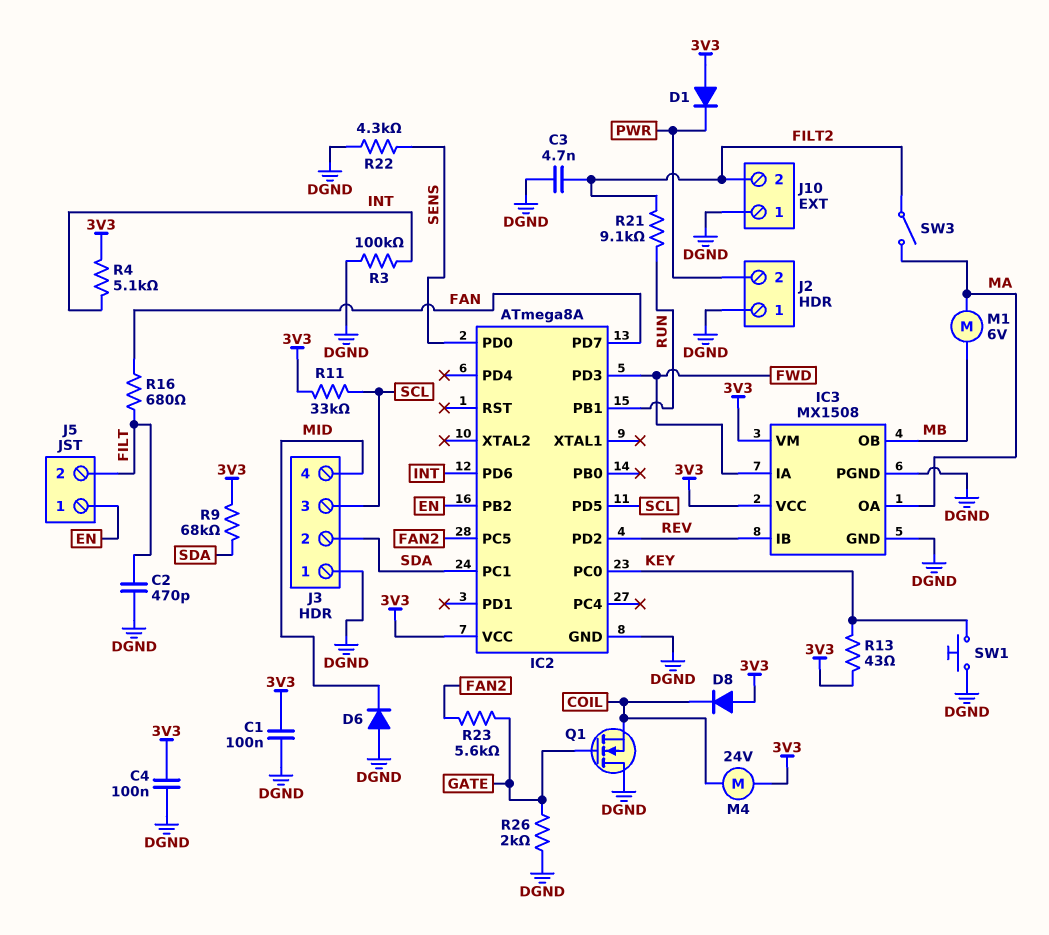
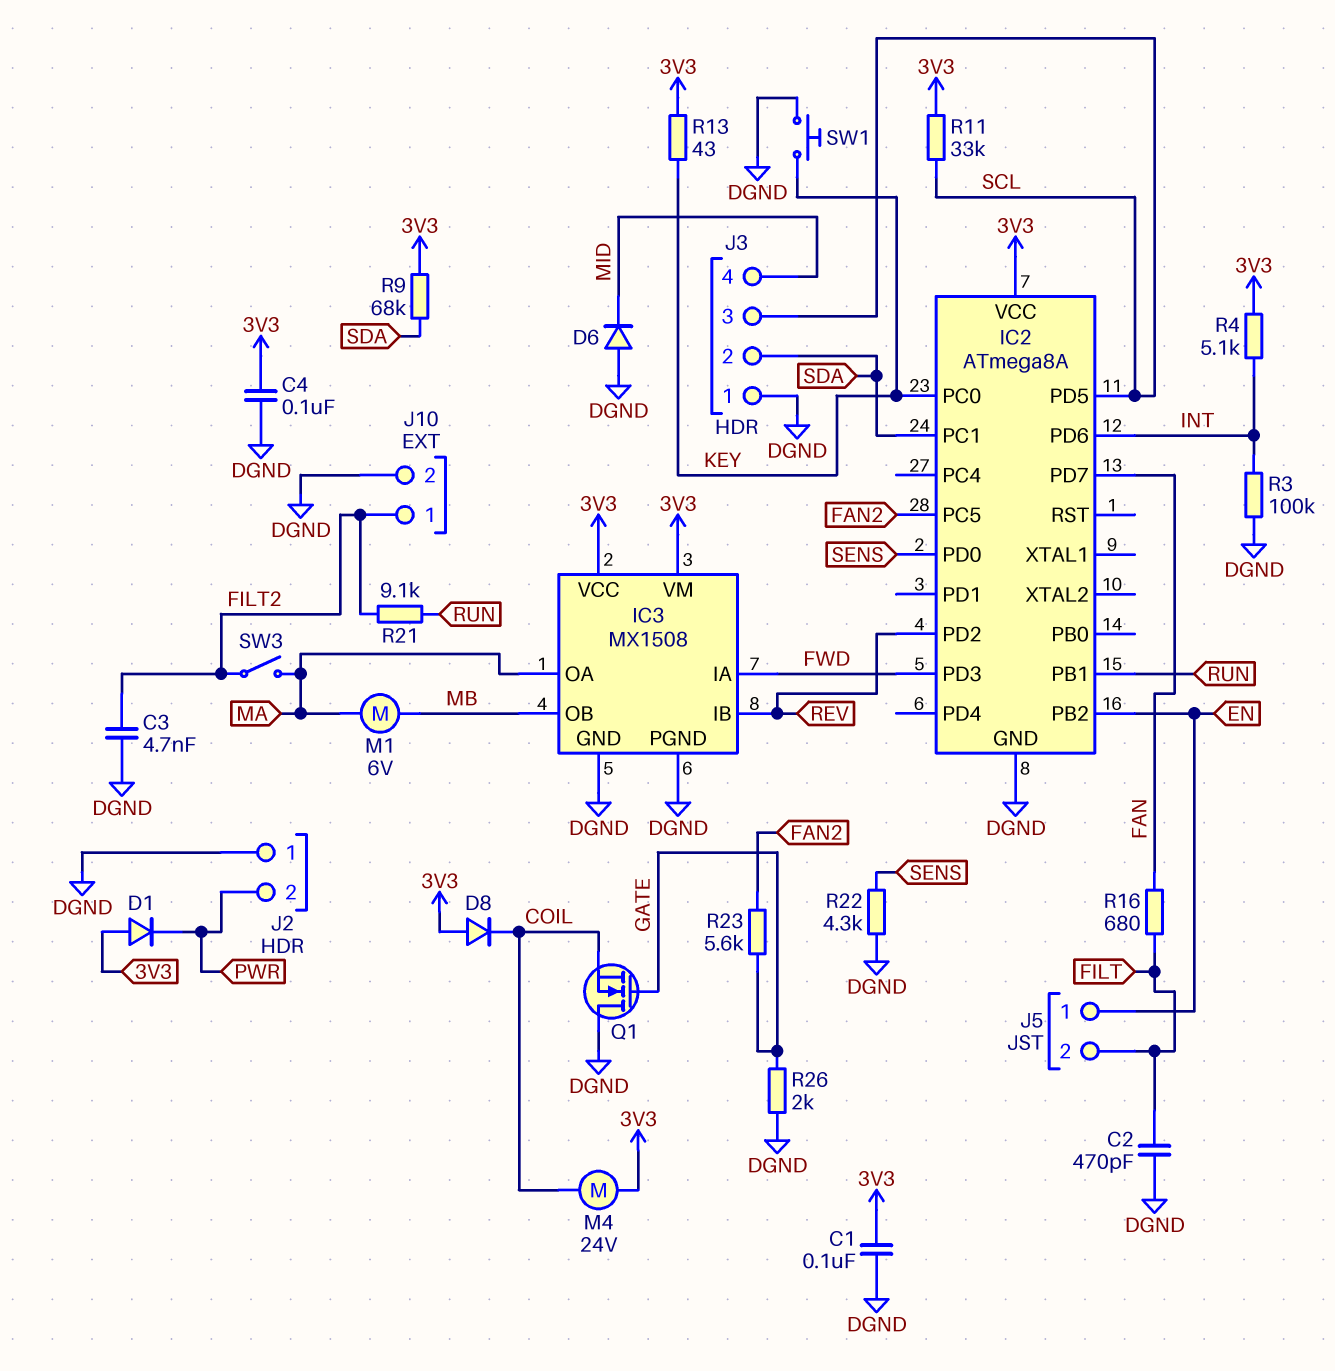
J10 pin 1: DGND -> FILT2
J10 pin 2: FILT2 -> DGND

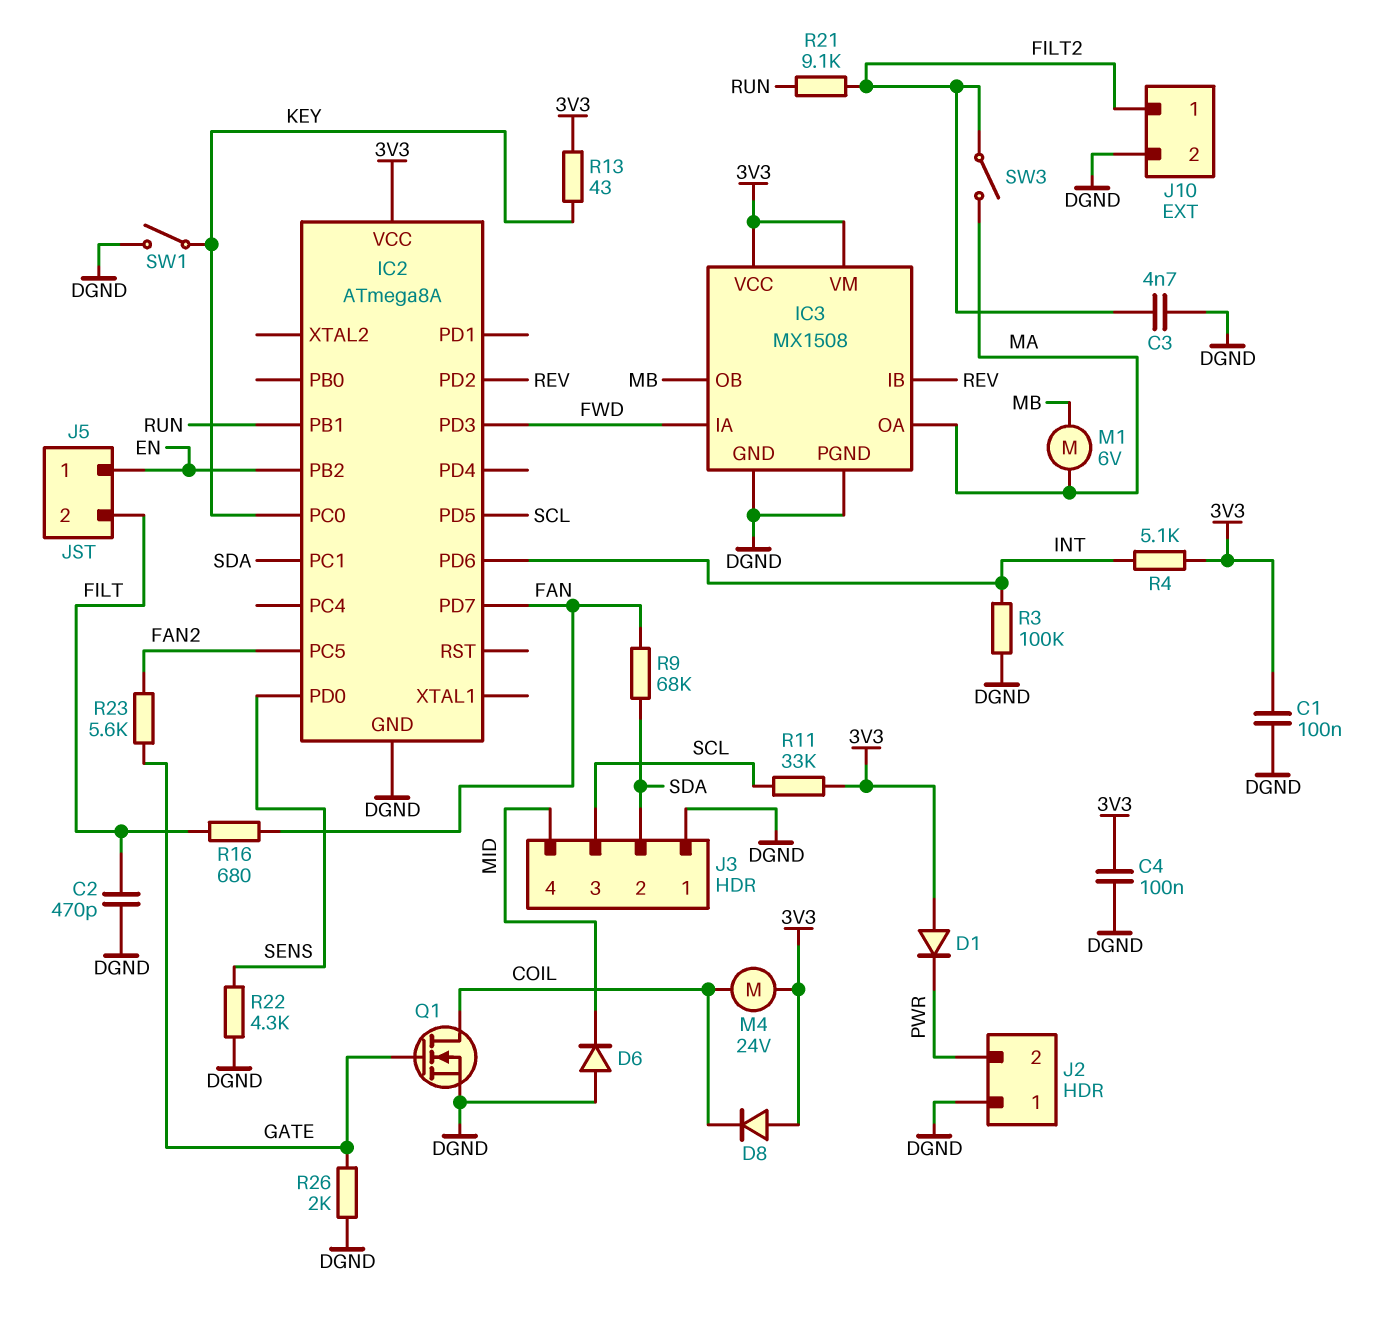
Q1: NMOS (G GATE, D DGND, S COIL) -> NMOS (G GATE, D COIL, S DGND)
R9: 68k (3V3, SDA) -> 68k (FAN, SDA)
SW1: button (DGND, KEY) -> switch (DGND, KEY)

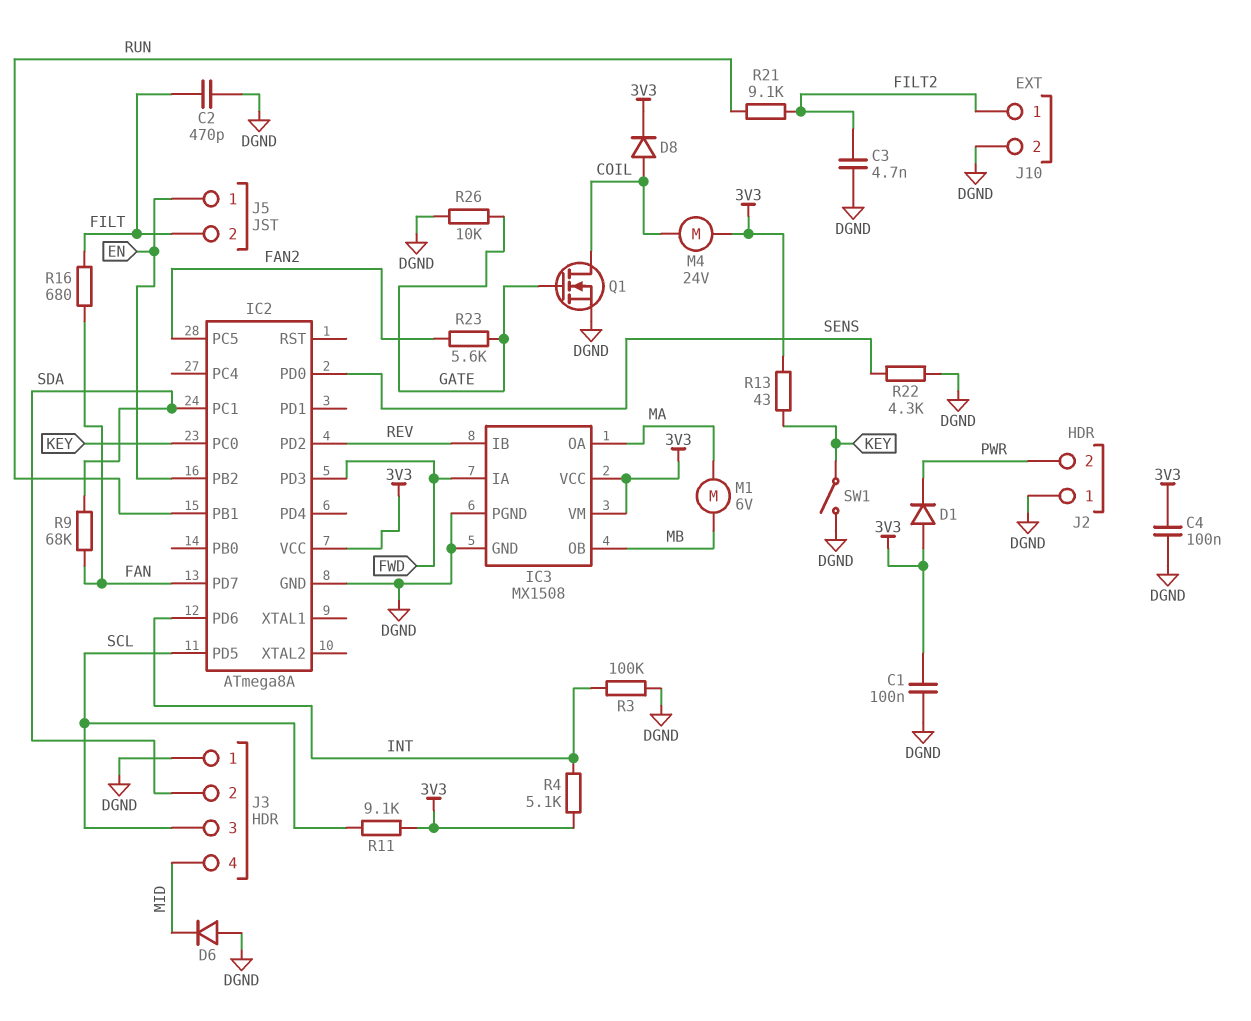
D8: diode (A 3V3, K COIL) -> diode (A COIL, K 3V3)
R11: 33k (3V3, SCL) -> 9.1k (3V3, SCL)
R26: 2k (DGND, GATE) -> 10k (DGND, GATE)
SW3: switch (FILT2, MA) -> none

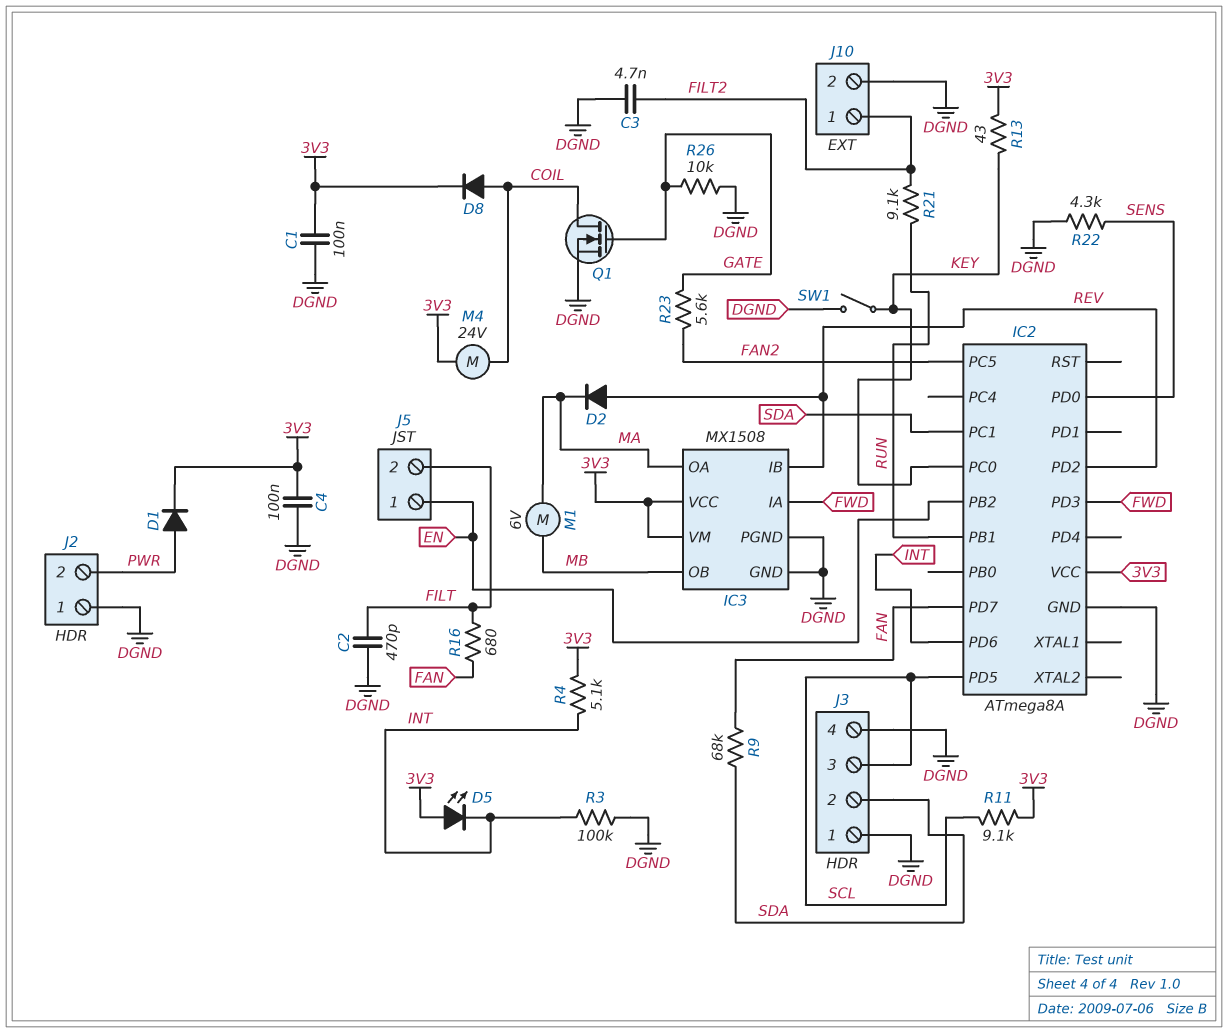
D1: diode (A 3V3, K PWR) -> diode (A PWR, K 3V3)
D2: none -> diode (A REV, K MA)
D5: none -> LED (A 3V3, K INT)
D6: diode (A DGND, K MID) -> none
J3 pin 4: MID -> DGND

